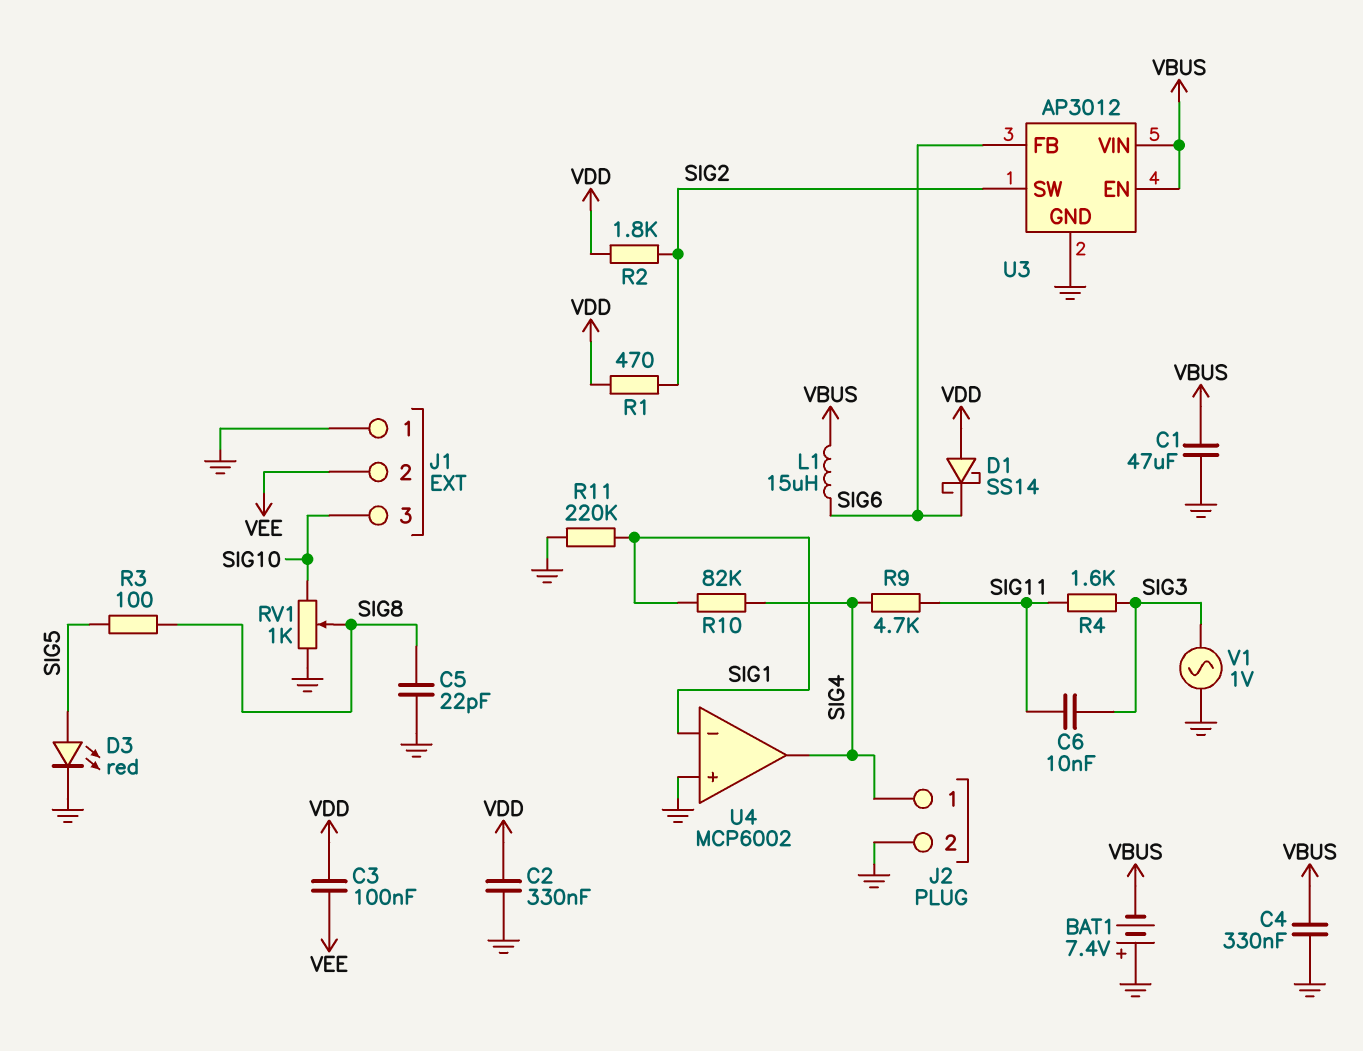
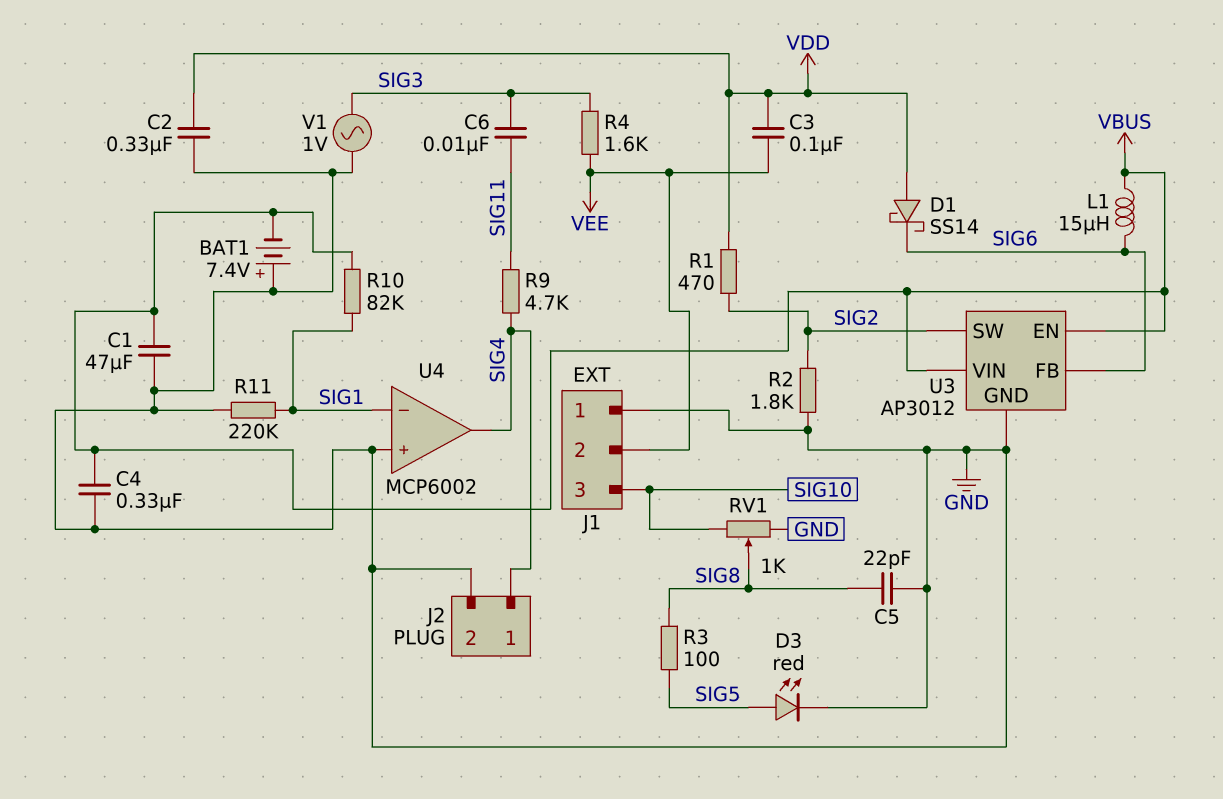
R2: 1.8k (SIG2, VDD) -> 1.8k (GND, SIG2)
R4: 1.6k (SIG3, SIG11) -> 1.6k (SIG3, VEE)
R10: 82k (SIG1, SIG4) -> 82k (SIG1, VBUS)

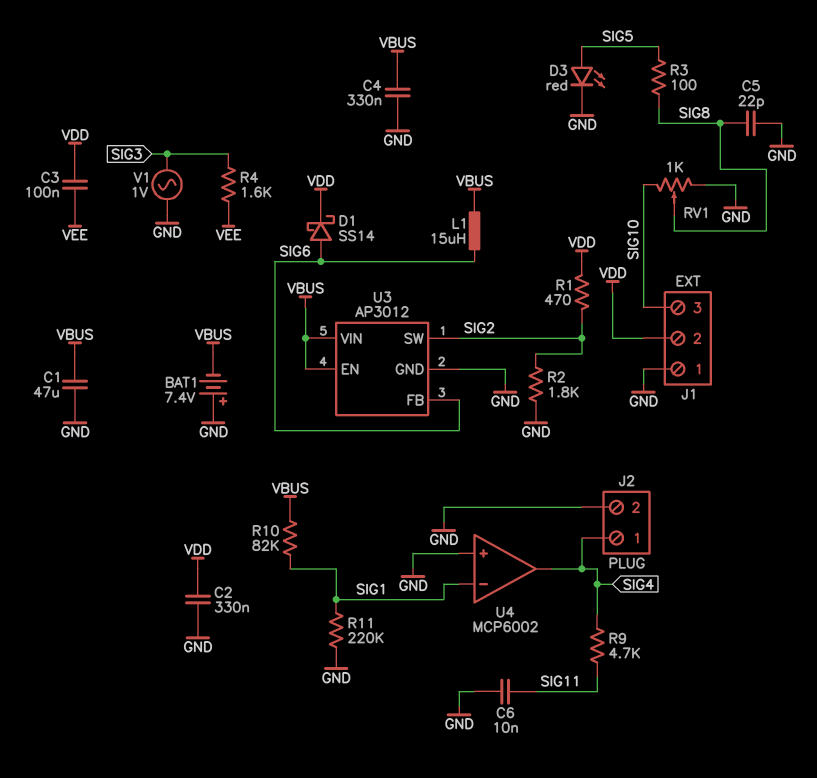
C6: 10nF (SIG3, SIG11) -> 10nF (GND, SIG11)
D1: schottky SS14 (A VDD, K SIG6) -> schottky SS14 (A SIG6, K VDD)
J1 pin 2: VEE -> VDD

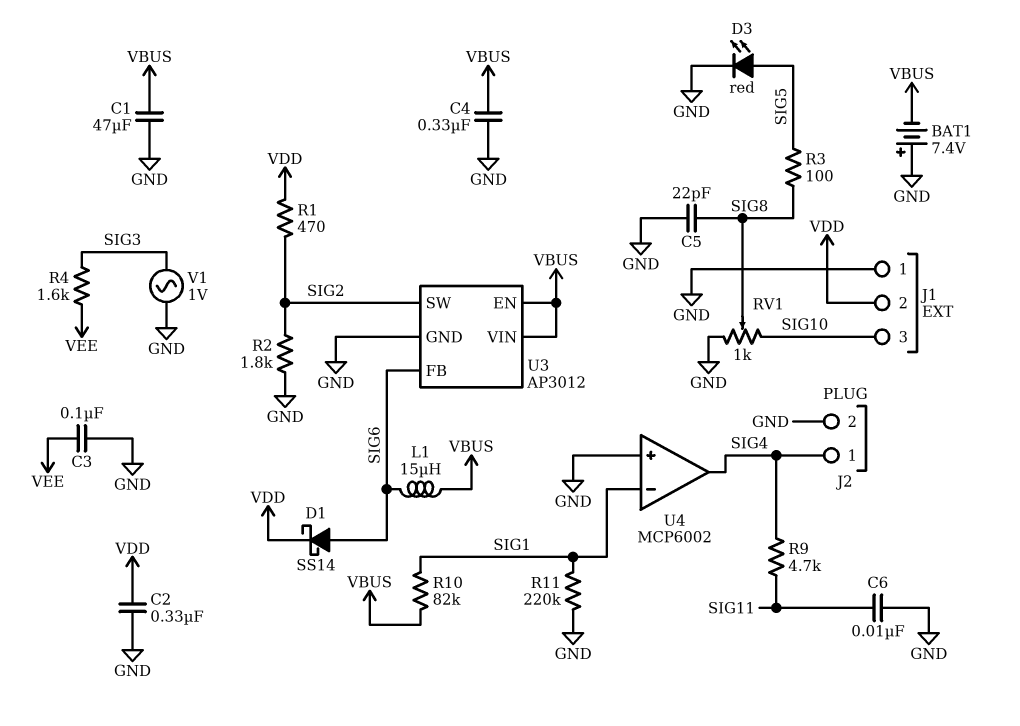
C3: 100nF (VDD, VEE) -> 100nF (GND, VEE)

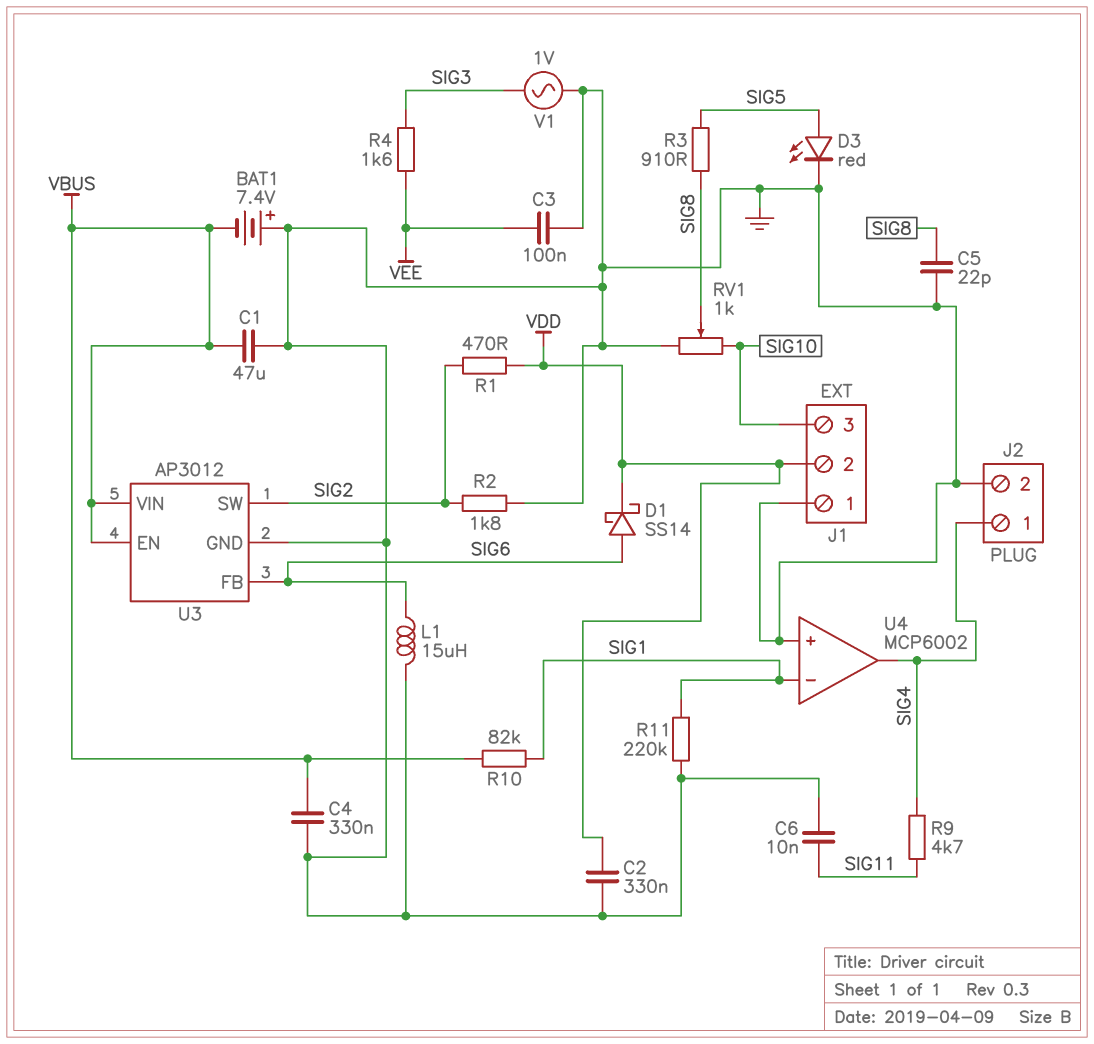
L1: 15uH (SIG6, VBUS) -> 15uH (GND, SIG6)
R3: 100 (SIG5, SIG8) -> 910 (SIG5, SIG8)

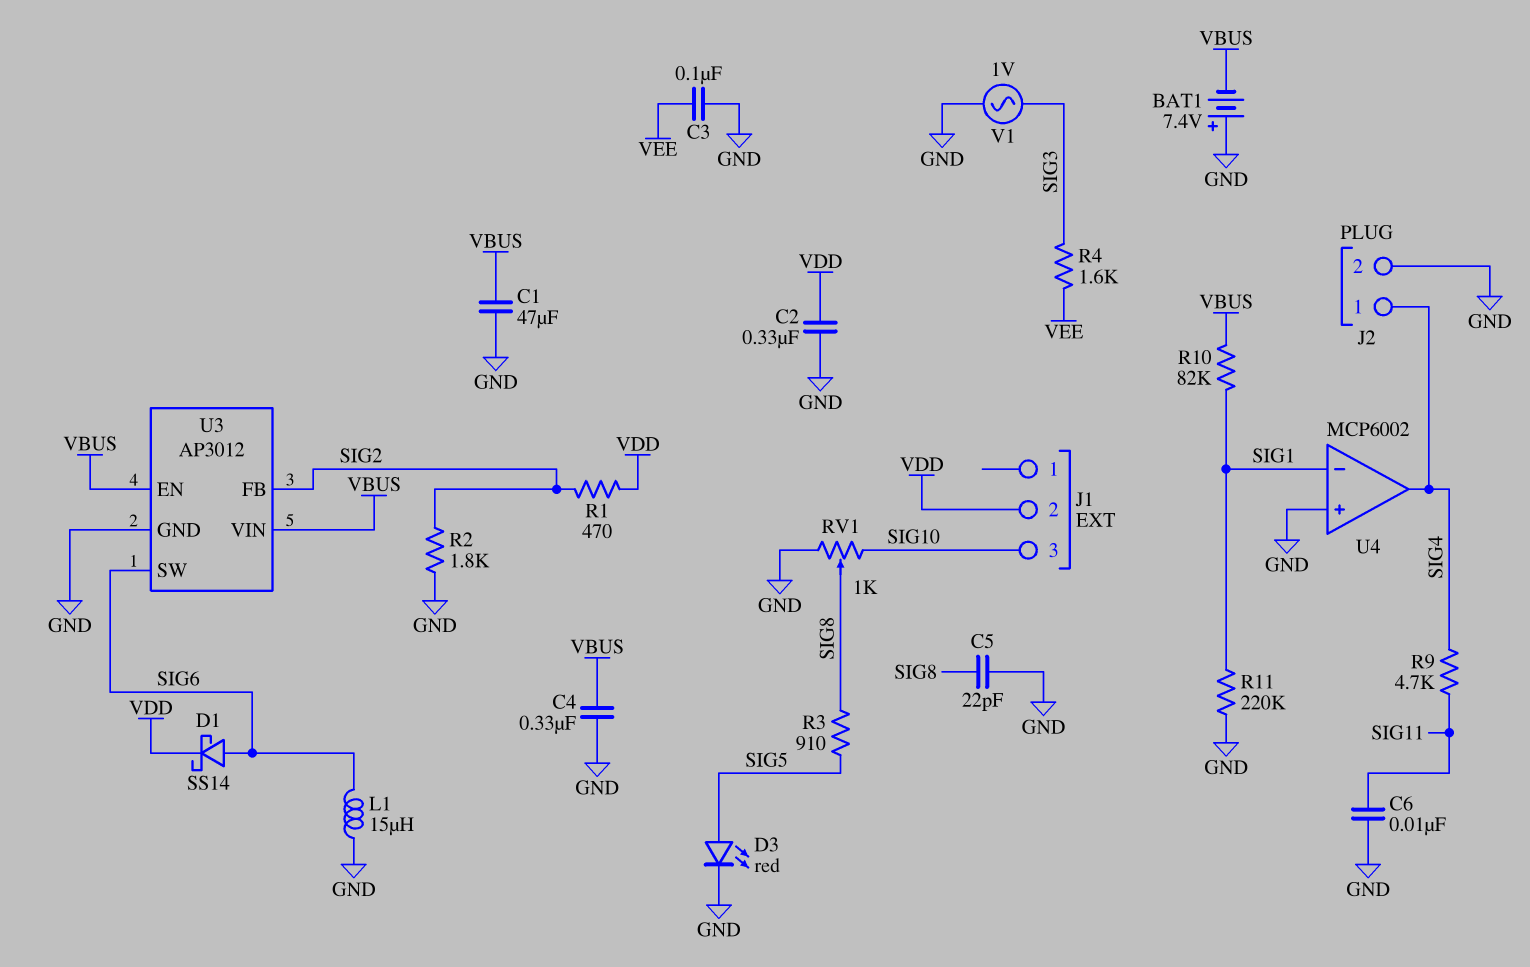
J1 pin 1: GND -> none
U3 pin FB: SIG6 -> SIG2
U3 pin SW: SIG2 -> SIG6

